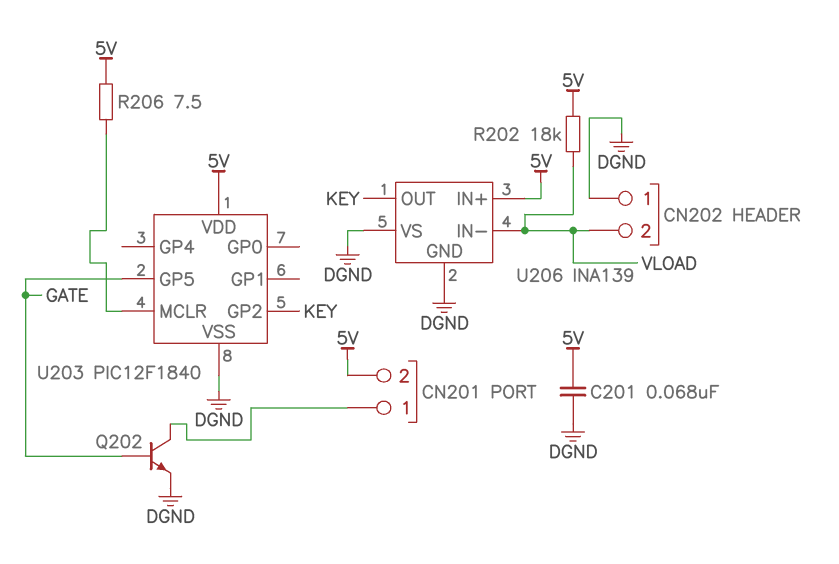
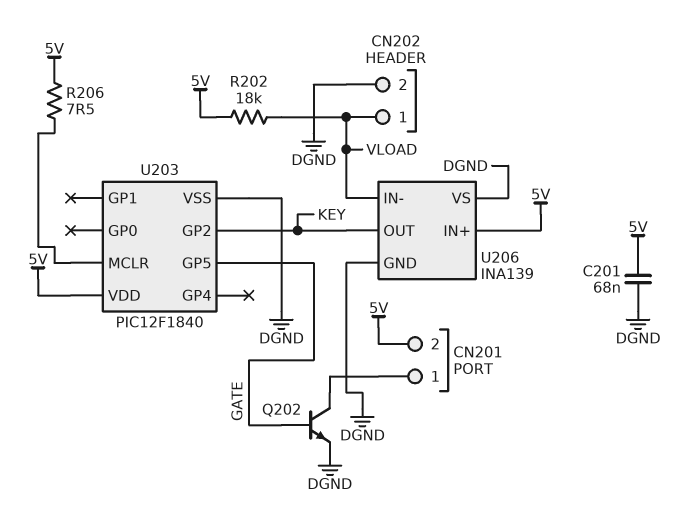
CN202 pin 1: DGND -> VLOAD
CN202 pin 2: VLOAD -> DGND

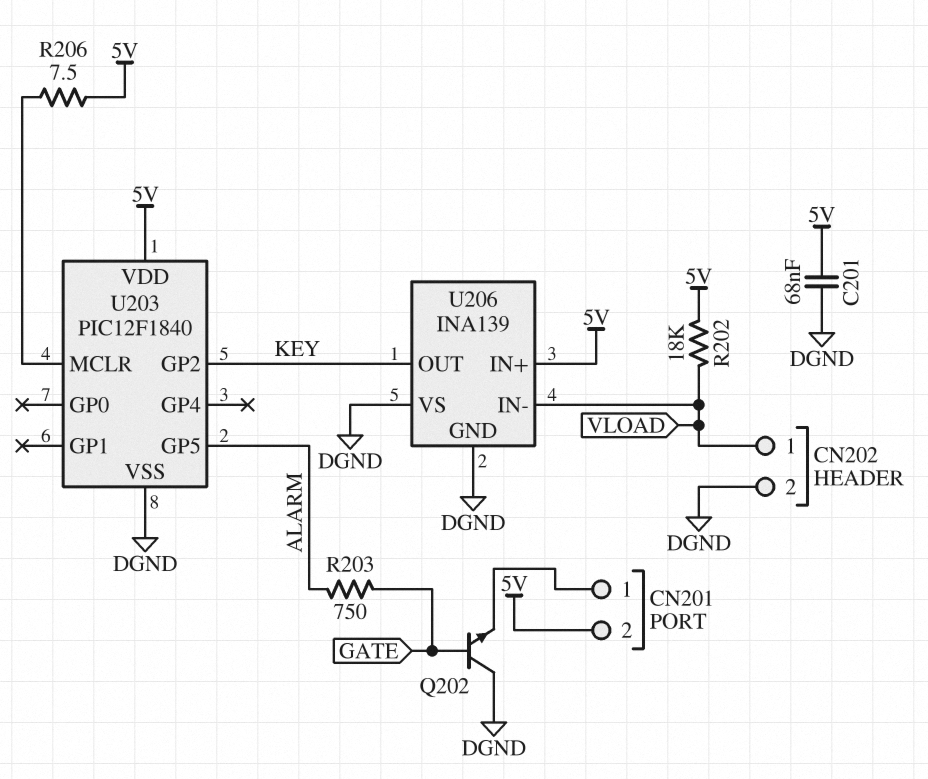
Q202: NPN (B GATE, C CN201/1, E DGND) -> NPN (B GATE, C DGND, E CN201/1)
R203: none -> 750 (ALARM, GATE)
U203 pin GP5: GATE -> ALARM

